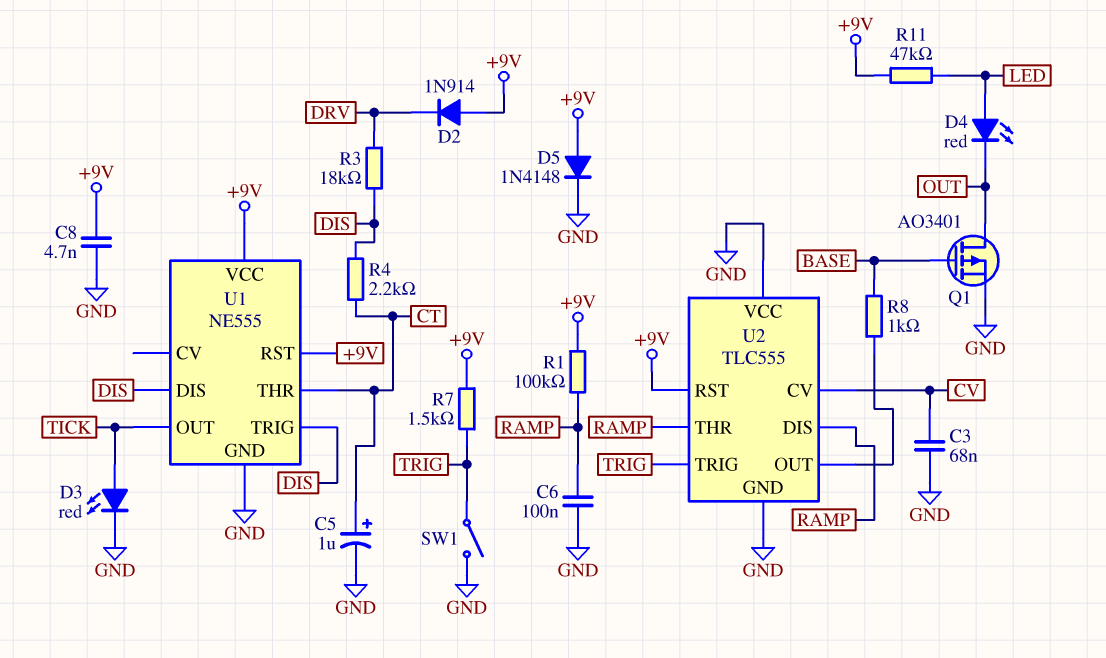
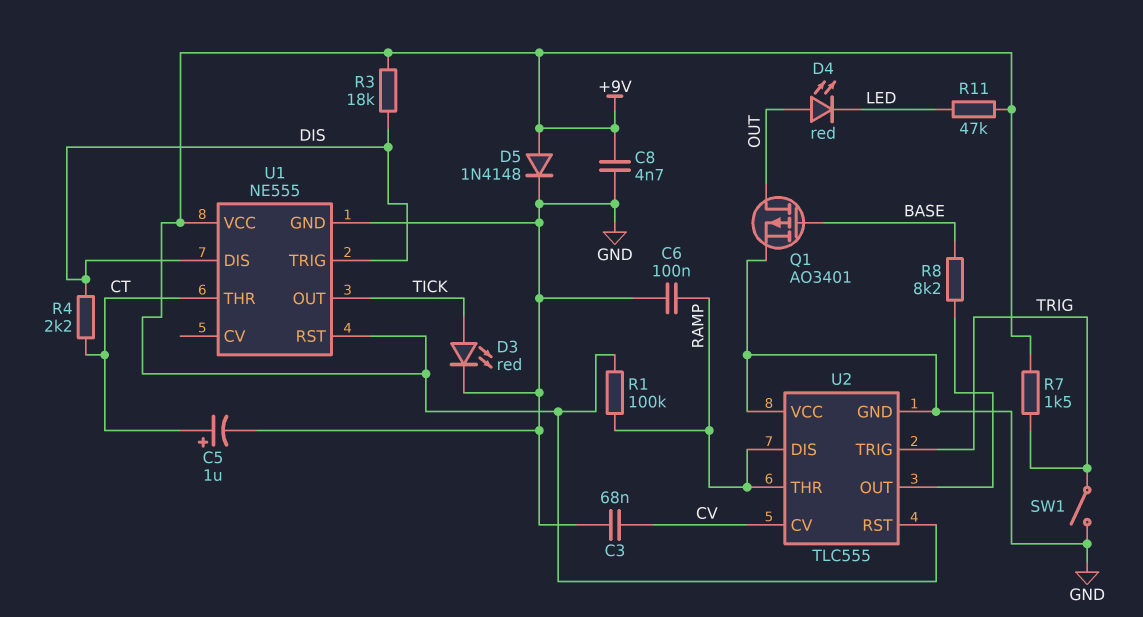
D2: diode 1N914 (A +9V, K DRV) -> none
D4: LED red (A LED, K OUT) -> LED red (A OUT, K LED)
R3: 18k (DIS, DRV) -> 18k (+9V, DIS)
R8: 1k (BASE, U2/OUT) -> 8.2k (BASE, U2/OUT)

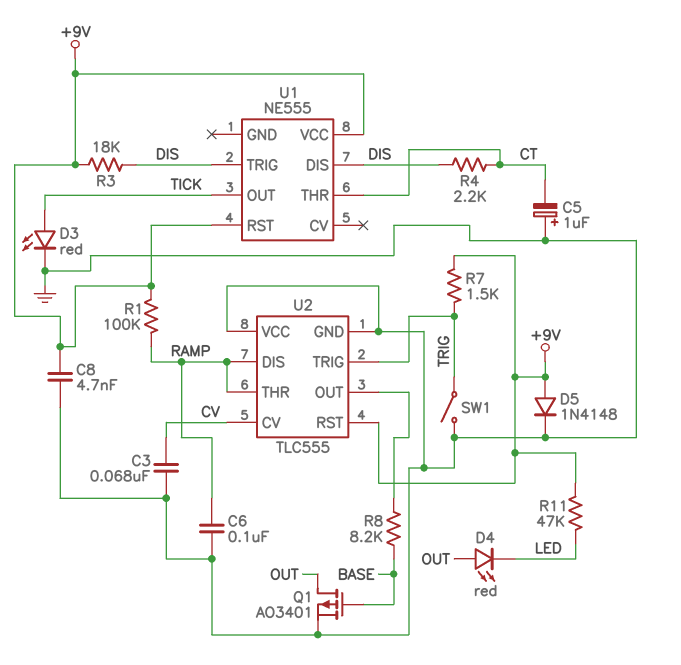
C5: 1uF (plus CT, minus GND) -> 1uF (plus GND, minus CT)
U1 pin GND: GND -> none

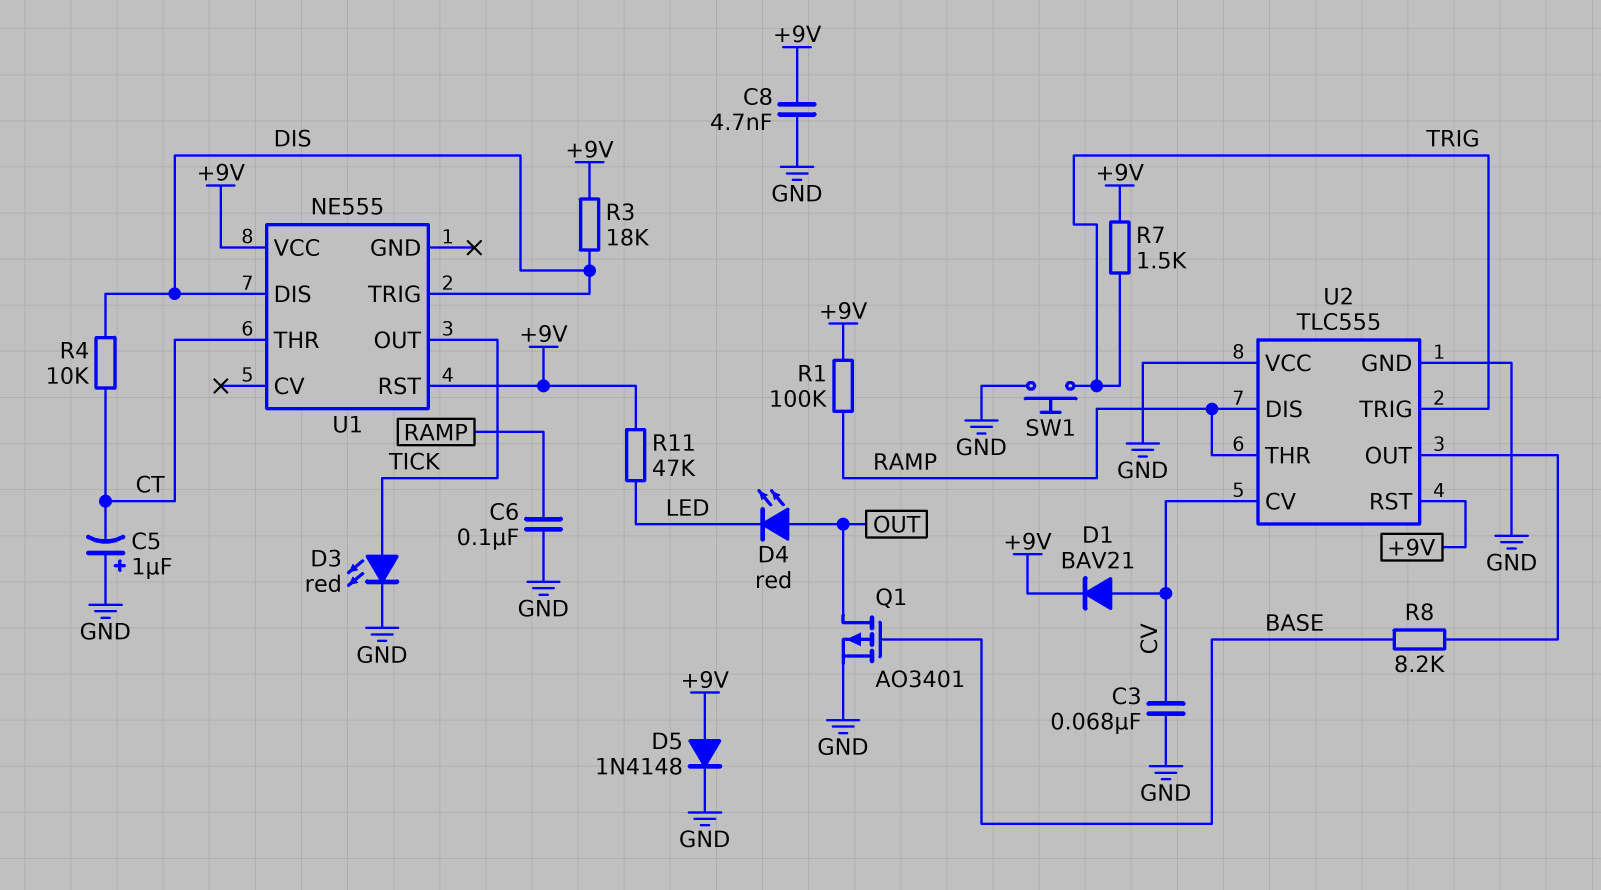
D1: none -> diode BAV21 (A CV, K +9V)
R4: 2.2k (CT, DIS) -> 10k (CT, DIS)
SW1: switch (GND, TRIG) -> button (GND, TRIG)

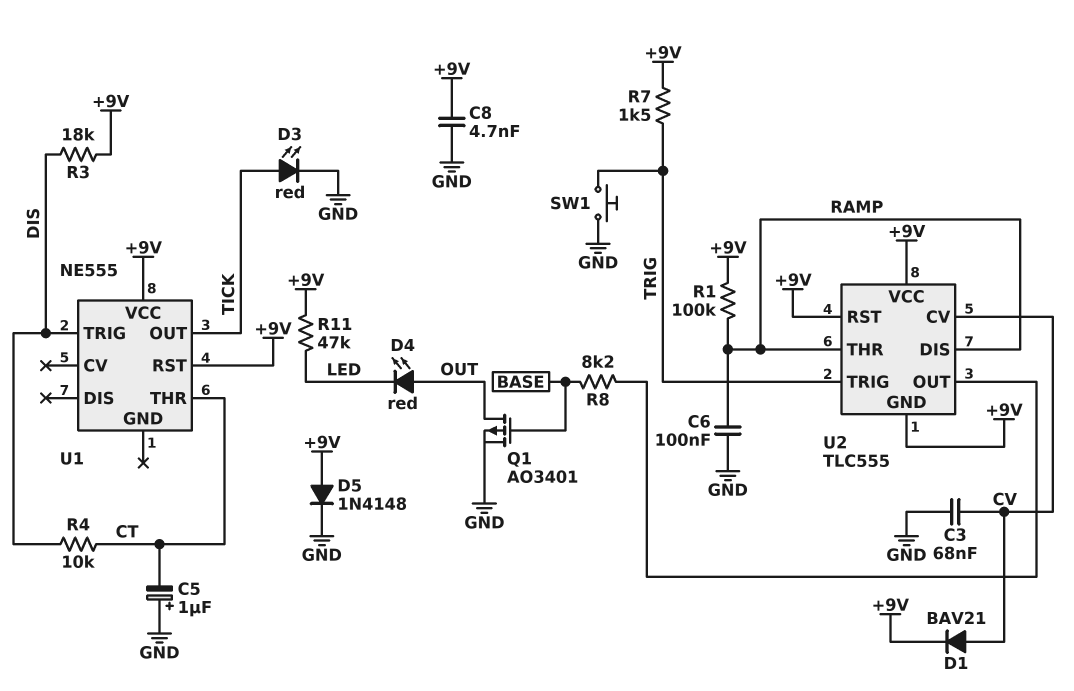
U1 pin DIS: DIS -> none
U2 pin GND: GND -> +9V
U2 pin VCC: GND -> +9V

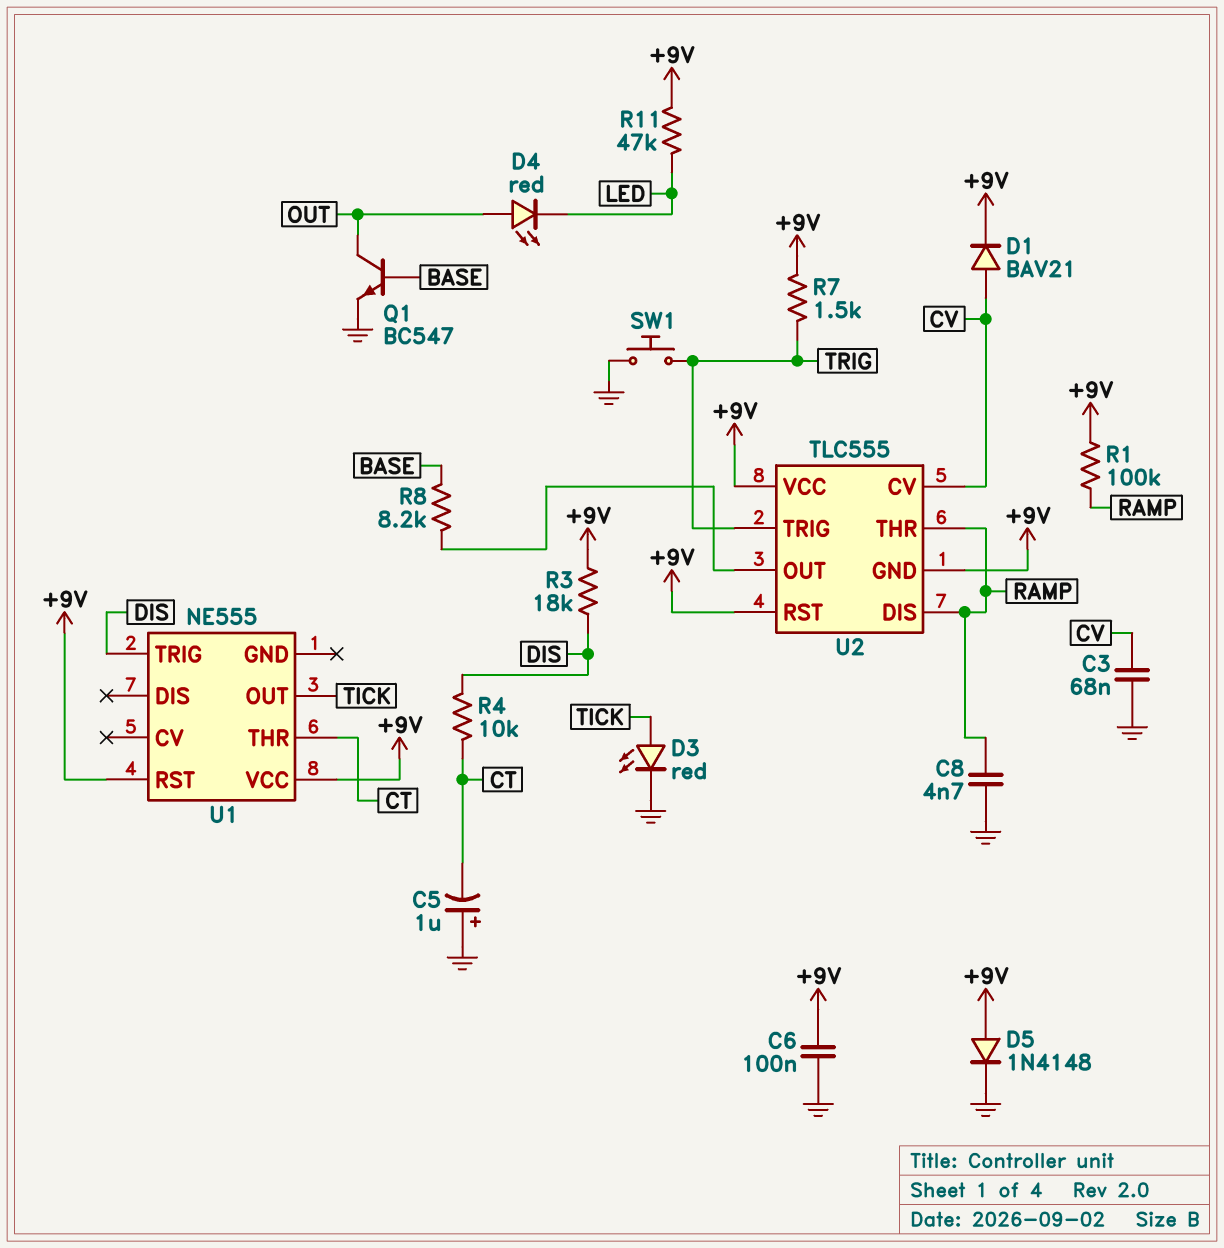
C6: 100nF (GND, RAMP) -> 100nF (+9V, GND)
C8: 4.7nF (+9V, GND) -> 4.7nF (GND, RAMP)
Q1: PMOS AO3401 (G BASE, D OUT, S GND) -> NPN BC547 (B BASE, C OUT, E GND)

